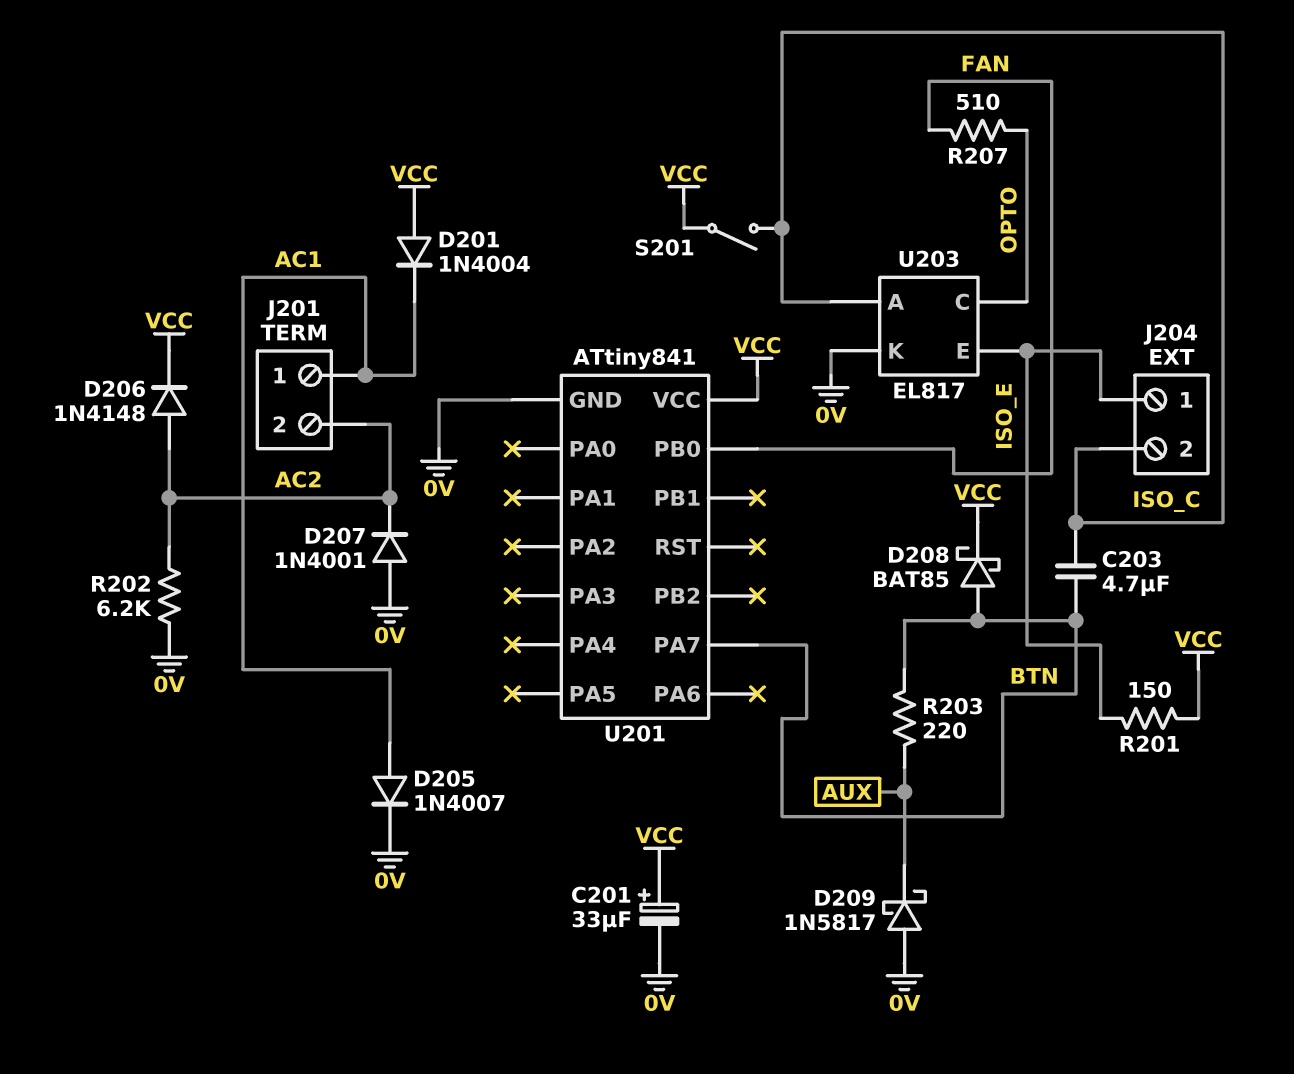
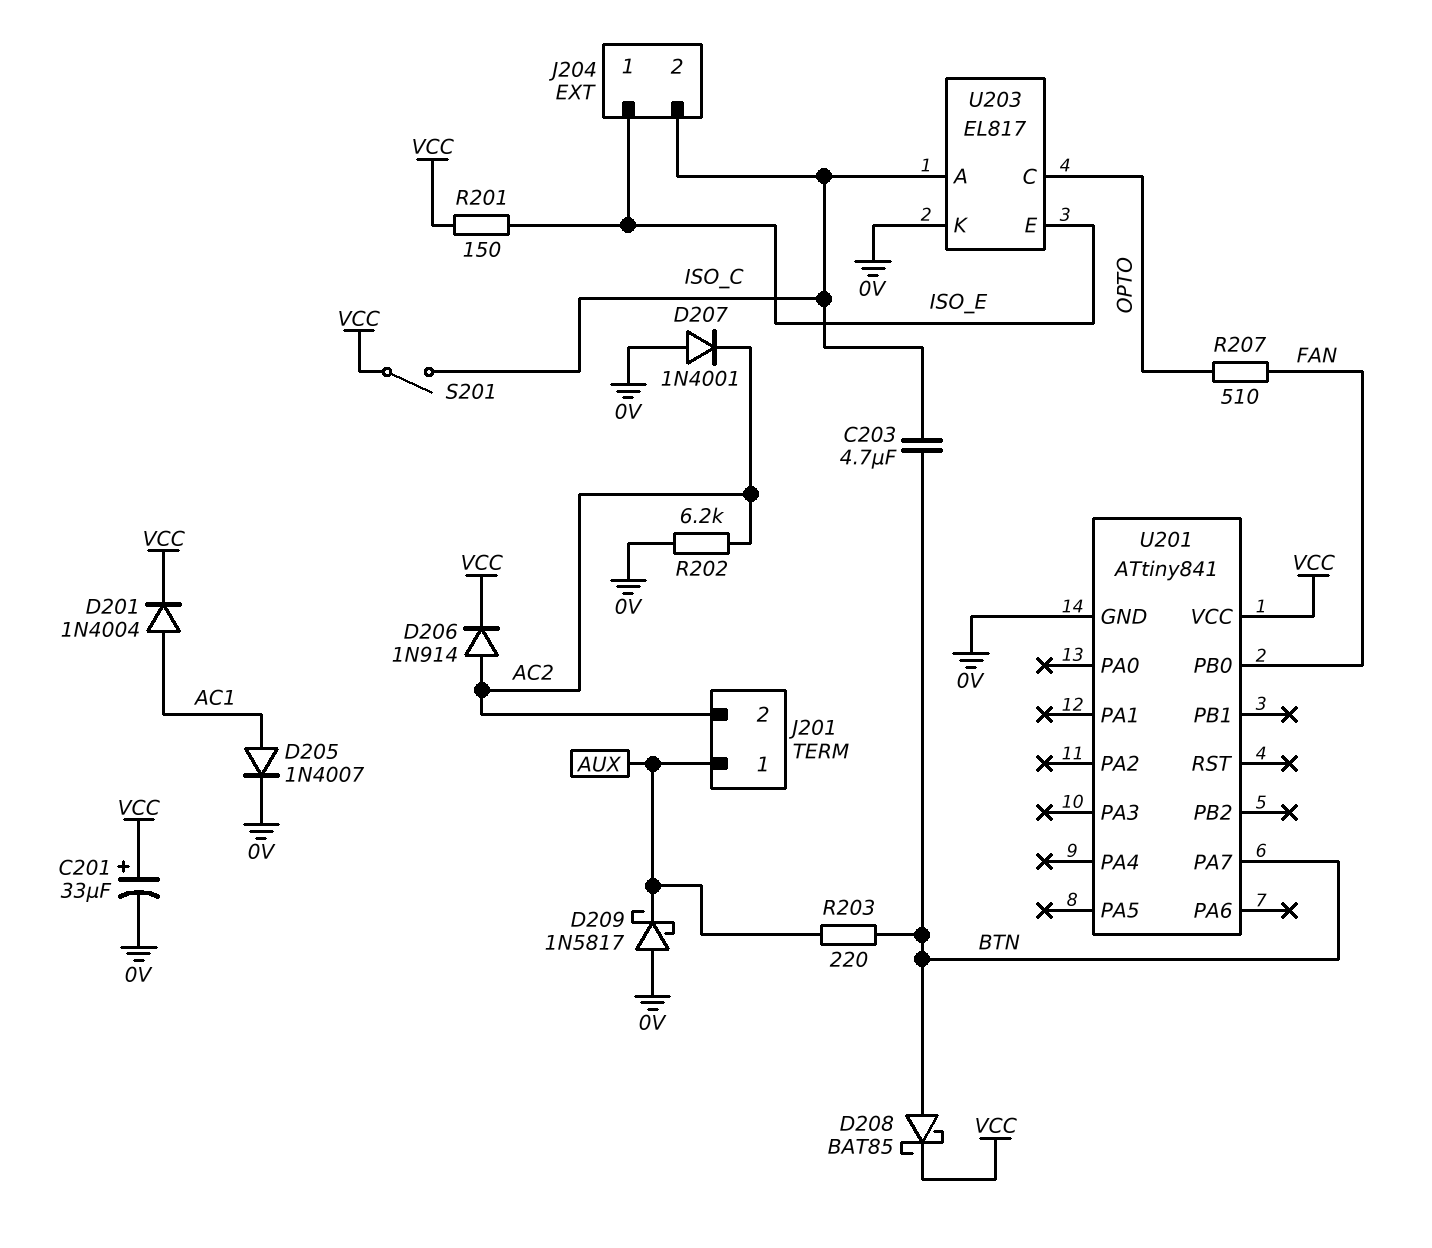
D201: diode 1N4004 (A VCC, K AC1) -> diode 1N4004 (A AC1, K VCC)
D206: diode 1N4148 (A AC2, K VCC) -> diode 1N914 (A AC2, K VCC)
J201 pin 1: AC1 -> AUX

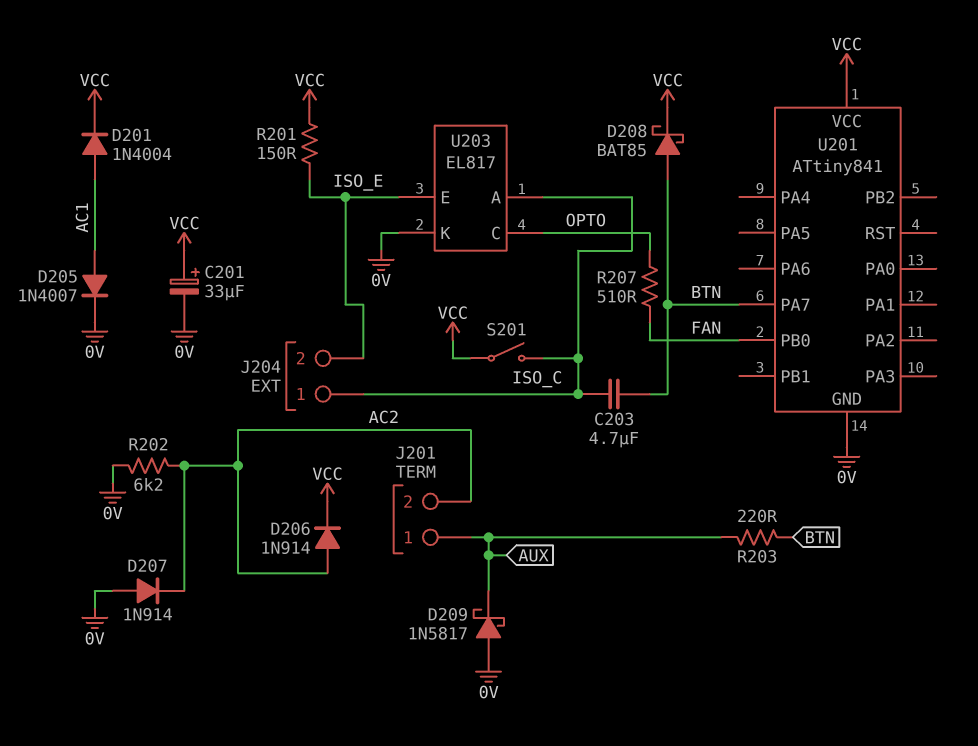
D207: diode 1N4001 (A 0V, K AC2) -> diode 1N914 (A 0V, K AC2)
J204 pin 1: ISO_E -> ISO_C
J204 pin 2: ISO_C -> ISO_E

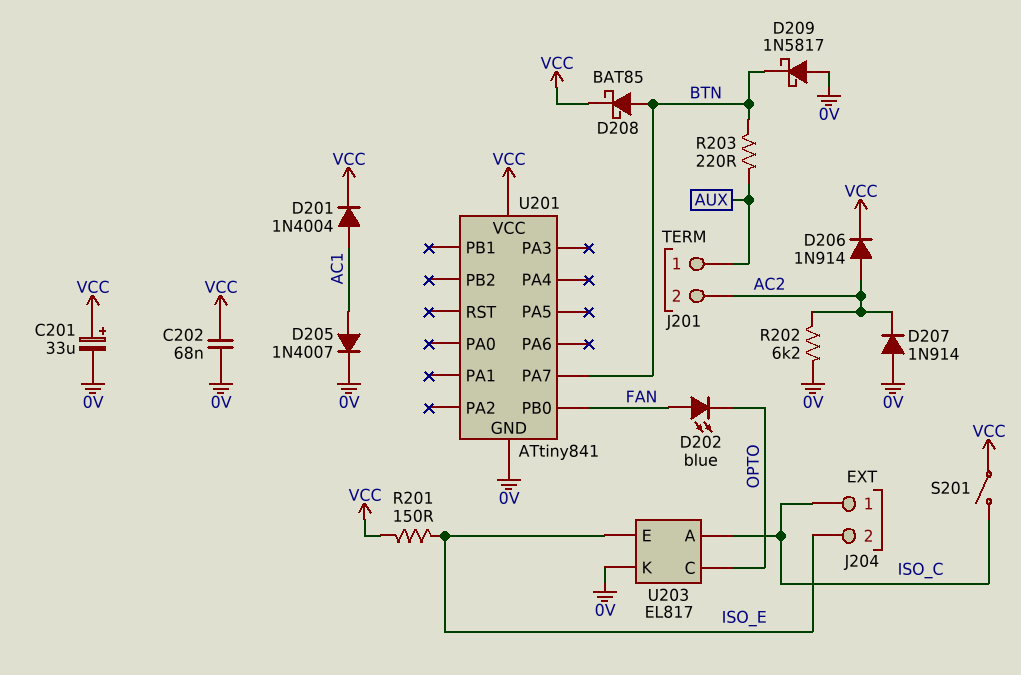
C202: none -> 68nF (0V, VCC)
C203: 4.7uF (BTN, ISO_C) -> none
D202: none -> LED blue (A FAN, K OPTO)
D209: schottky 1N5817 (A 0V, K AUX) -> schottky 1N5817 (A 0V, K BTN)
R207: 510 (FAN, OPTO) -> none

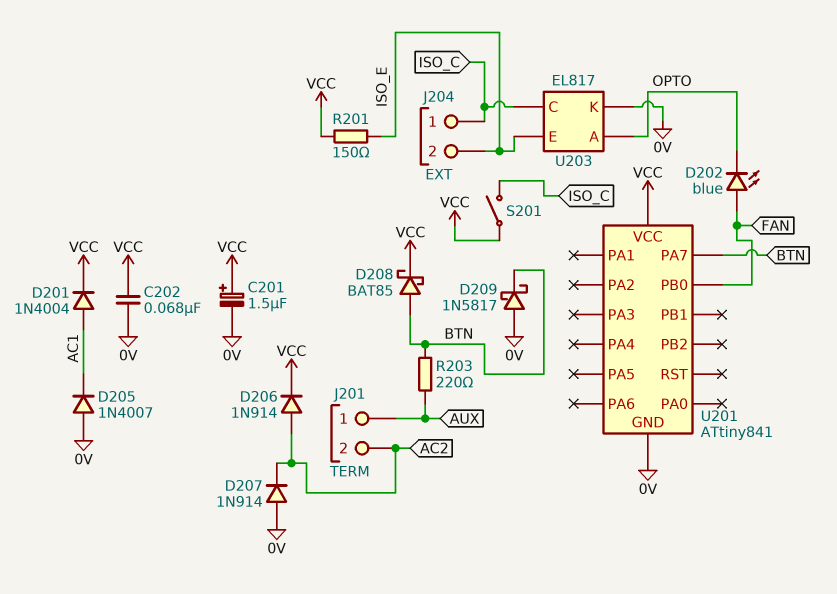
C201: 33uF (plus VCC, minus 0V) -> 1.5uF (plus VCC, minus 0V)
D205: diode 1N4007 (A AC1, K 0V) -> diode 1N4007 (A 0V, K AC1)
R202: 6.2k (0V, AC2) -> none
U203 pin A: ISO_C -> OPTO
U203 pin C: OPTO -> ISO_C

